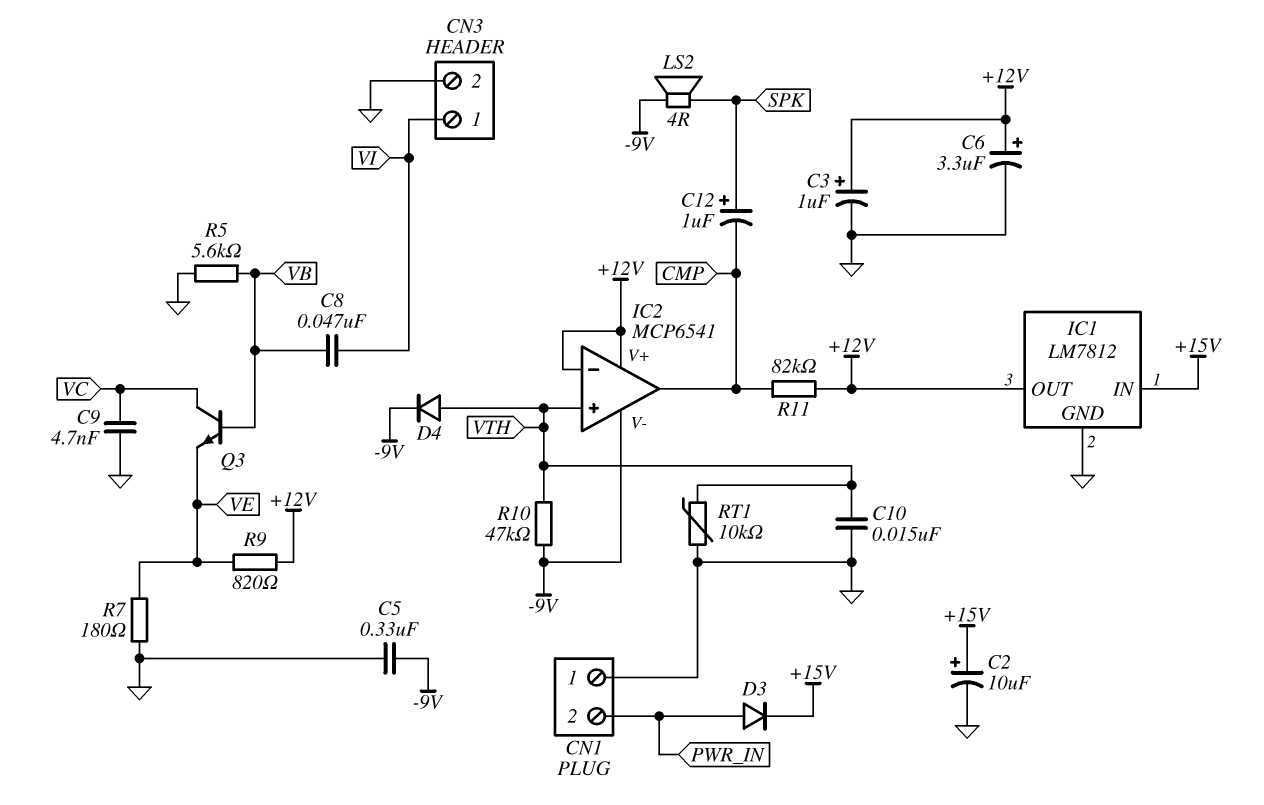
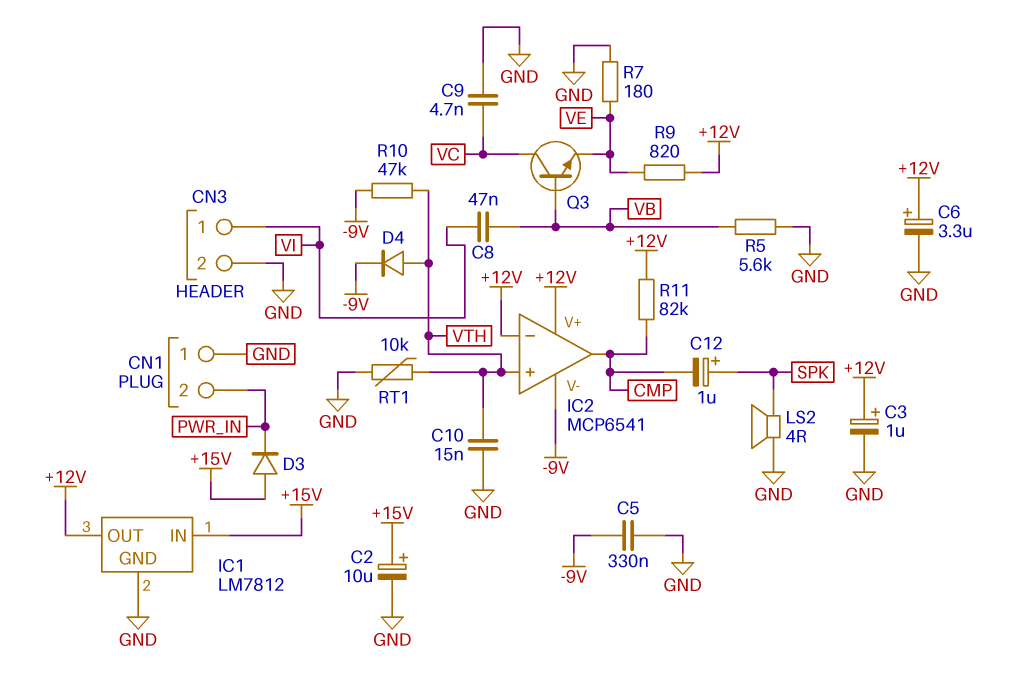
D3: diode (A PWR_IN, K +15V) -> diode (A +15V, K PWR_IN)
LS2: speaker 4R (-9V, SPK) -> speaker 4R (GND, SPK)

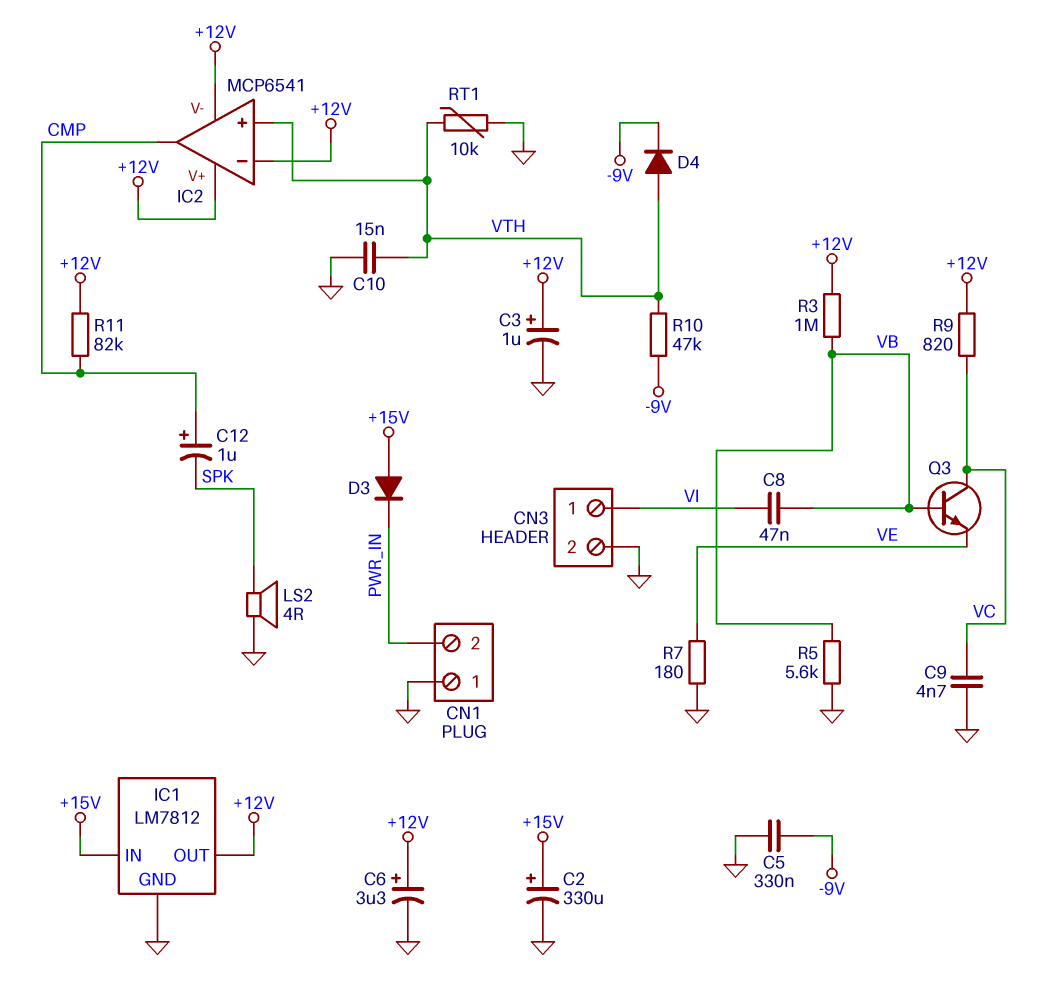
C2: 10uF (plus +15V, minus GND) -> 330uF (plus +15V, minus GND)
C12: 1uF (plus SPK, minus CMP) -> 1uF (plus CMP, minus SPK)
IC2 pin V-: -9V -> +12V
R3: none -> 1M (+12V, VB)
R9: 820 (+12V, VE) -> 820 (+12V, VC)

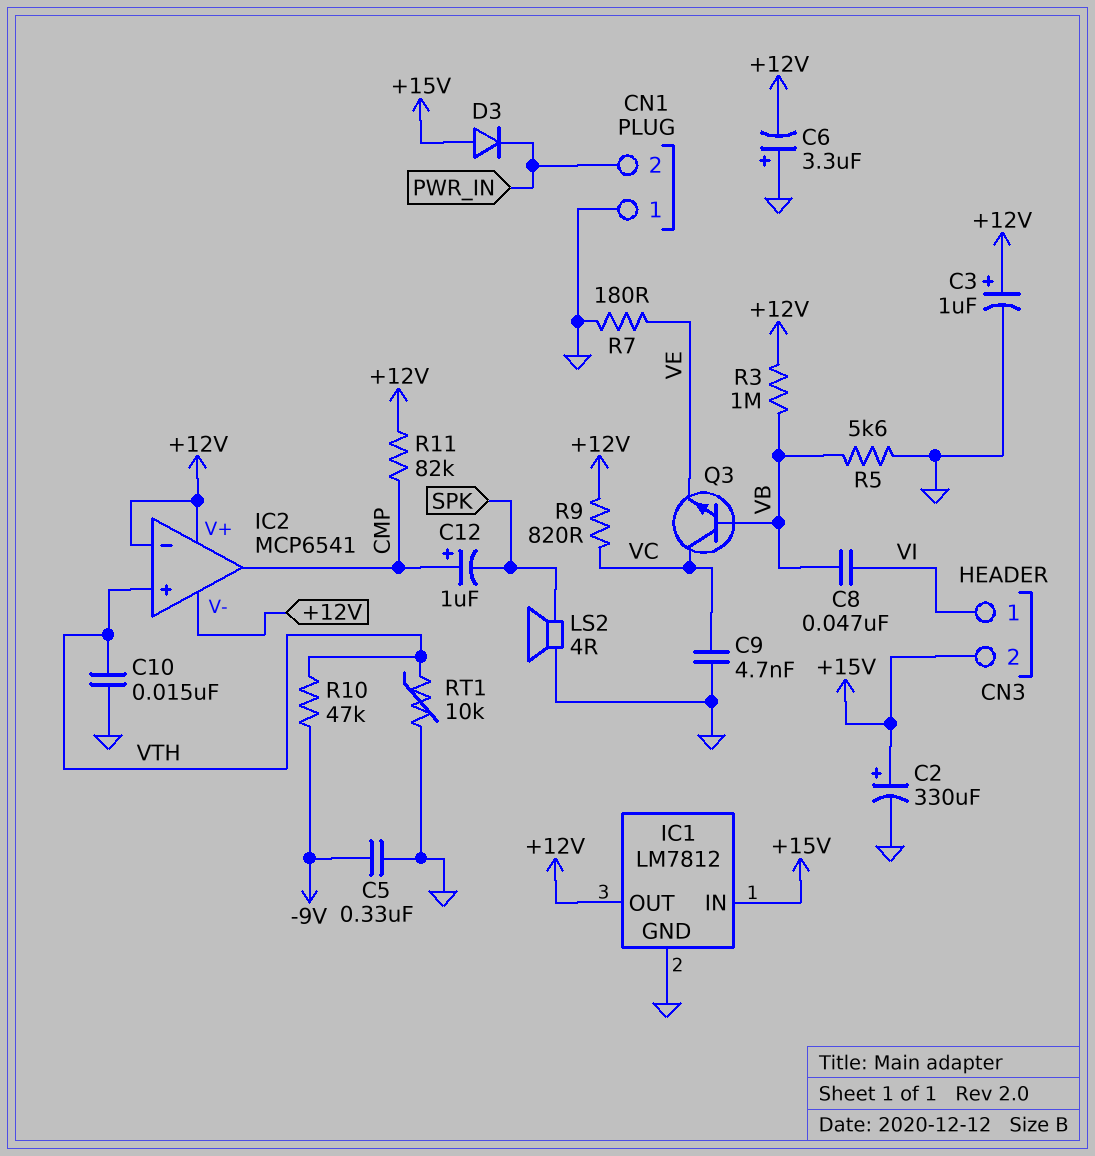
C6: 3.3uF (plus +12V, minus GND) -> 3.3uF (plus GND, minus +12V)
CN3 pin 2: GND -> +15V
D4: diode (A VTH, K -9V) -> none

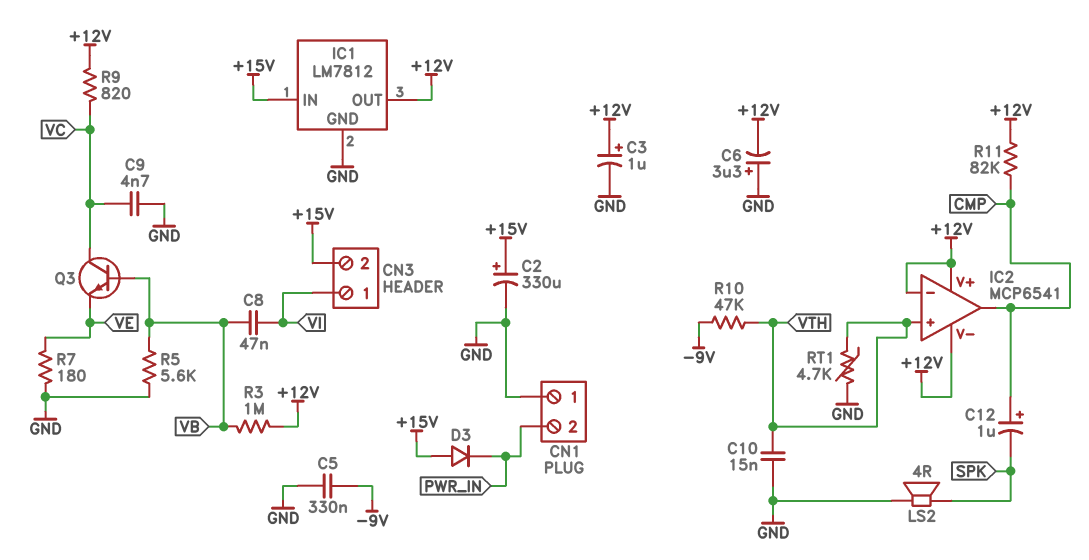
RT1: 10k (GND, VTH) -> 4.7k (GND, VTH)

